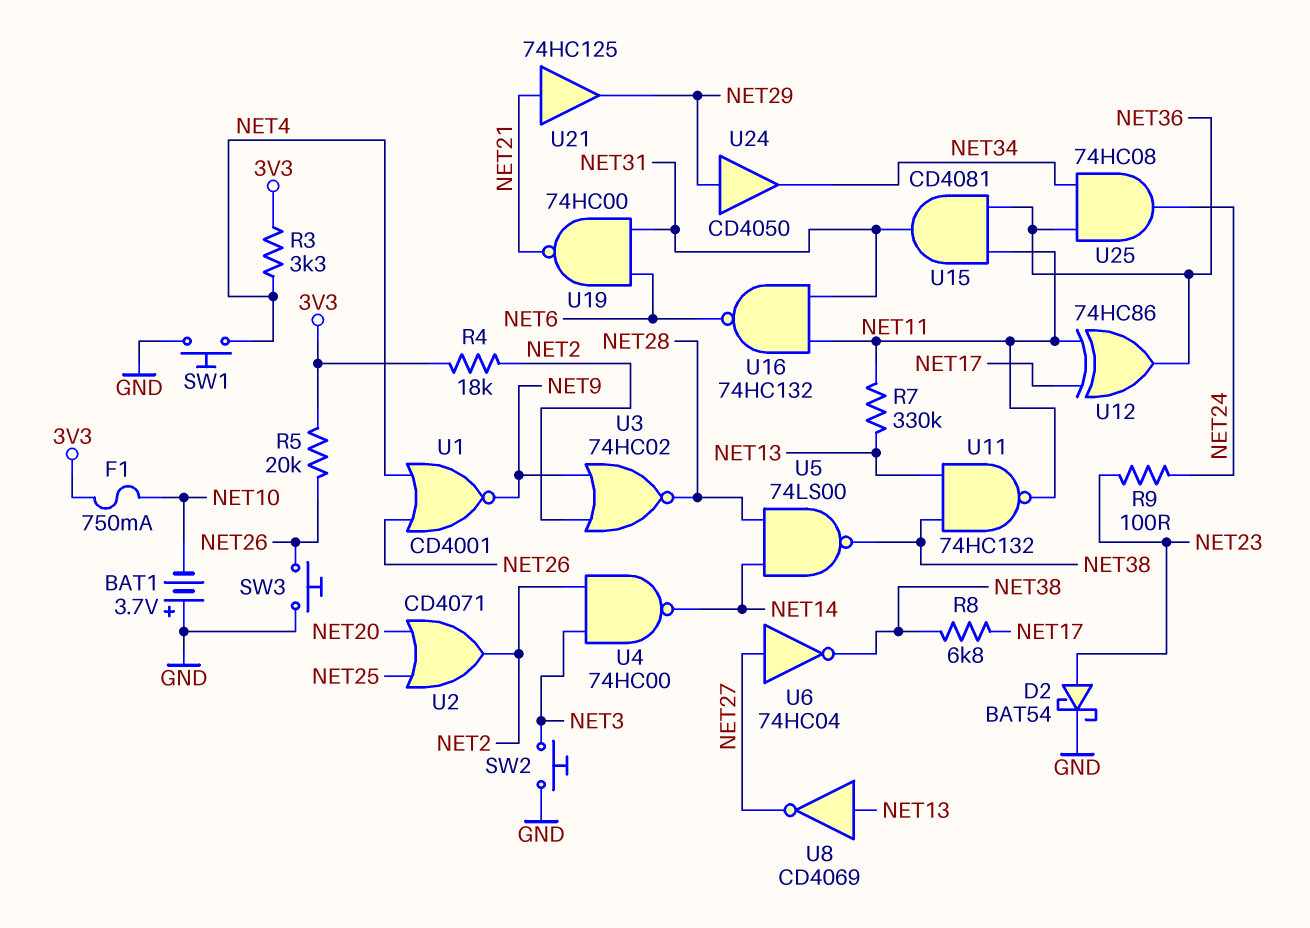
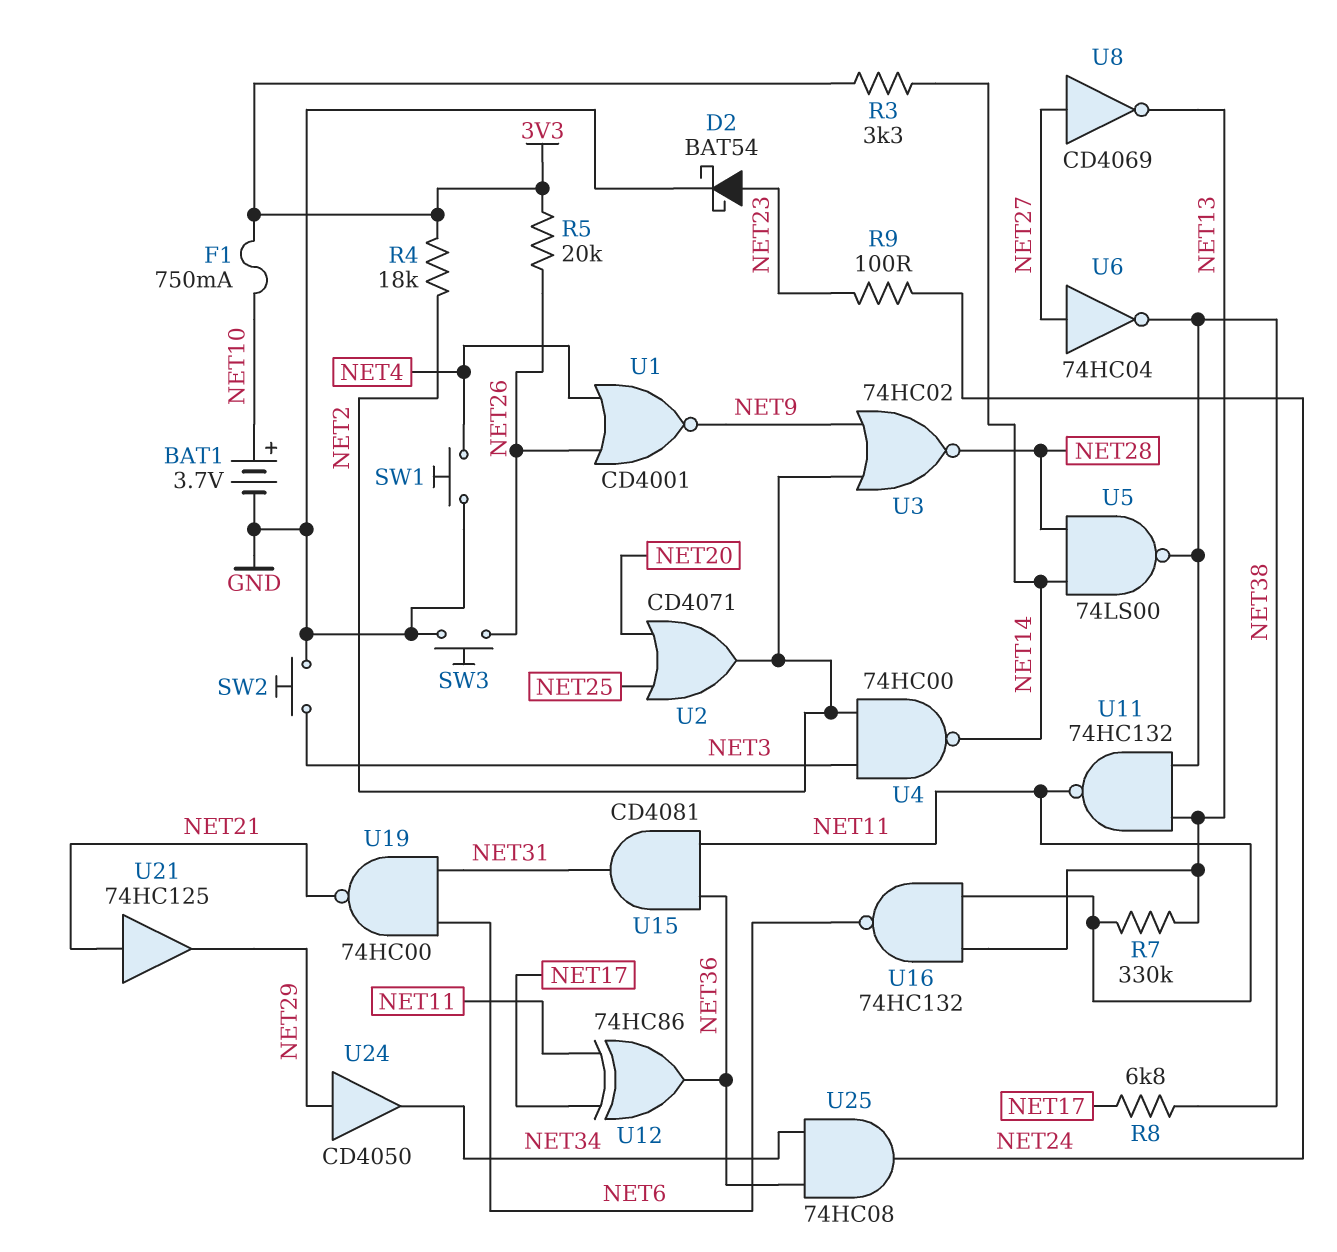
BAT1: 3.7V (plus GND, minus NET10) -> 3.7V (plus NET10, minus GND)
R3: 3.3k (3V3, NET4) -> 3.3k (3V3, NET14)
U8: NOT CD4069 (in NET13, out NET27) -> NOT CD4069 (in NET27, out NET13)
U16: NAND 74HC132 (in NET11, in NET31, out NET6) -> NAND 74HC132 (in NET11, in NET13, out NET6)

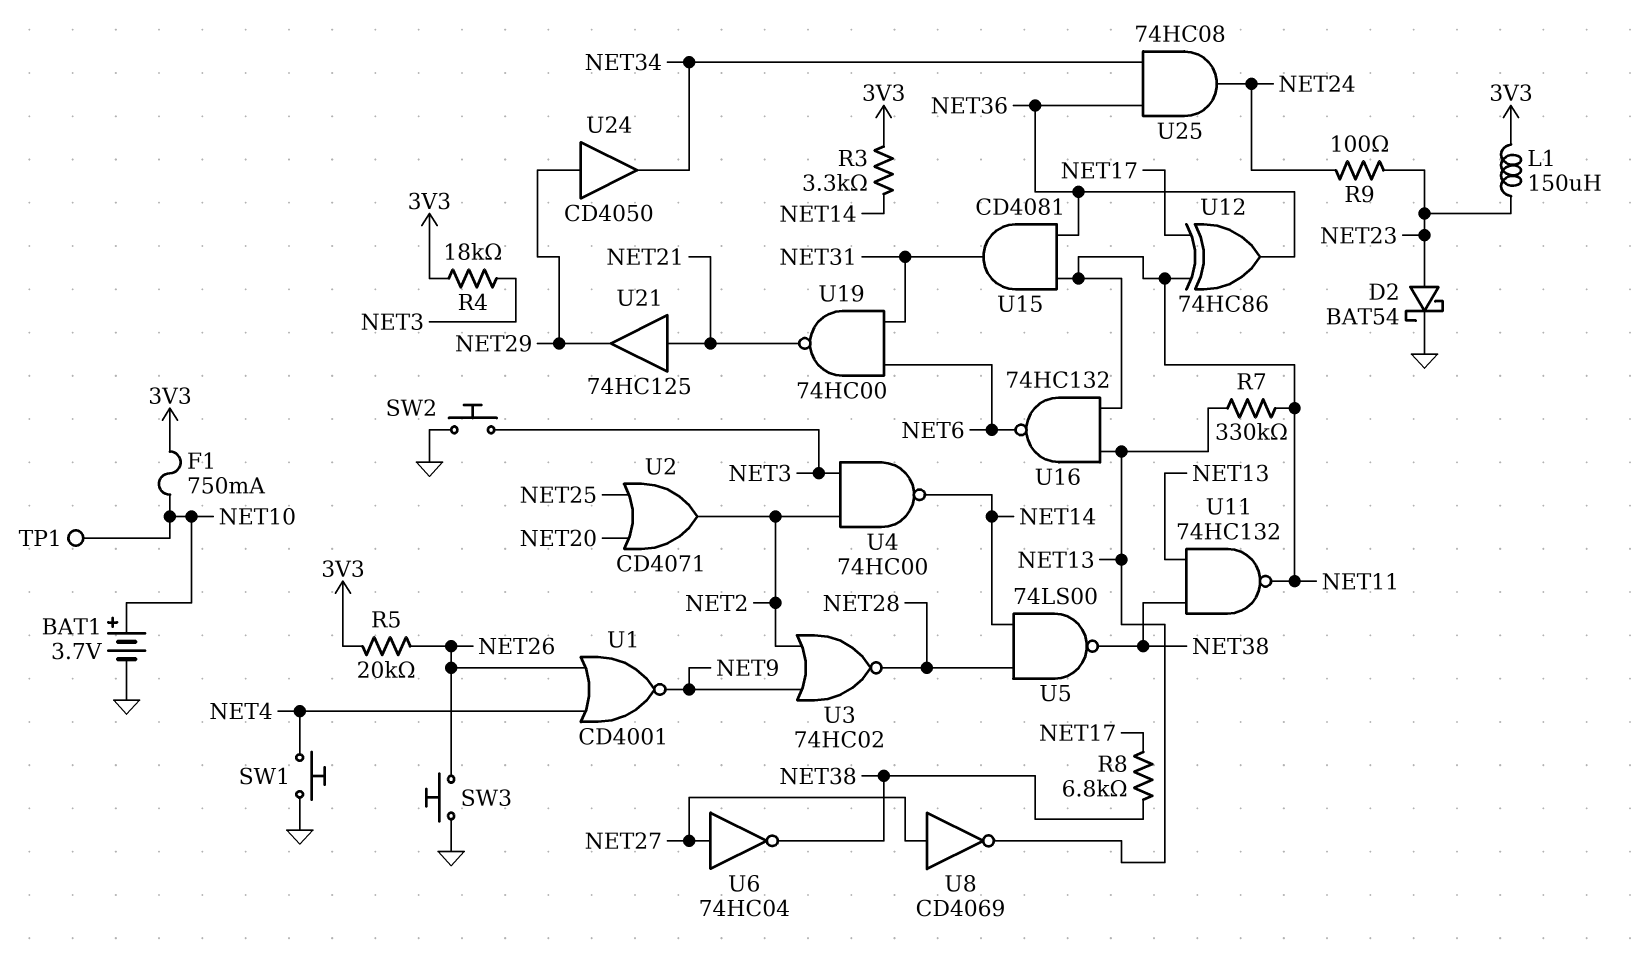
L1: none -> 150uH (3V3, NET23)
R4: 18k (3V3, NET2) -> 18k (3V3, NET3)
TP1: none -> test point (NET10)

